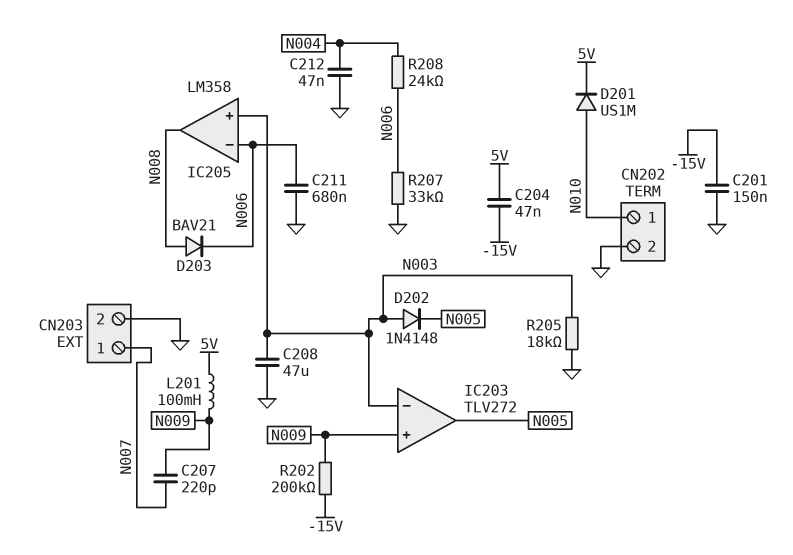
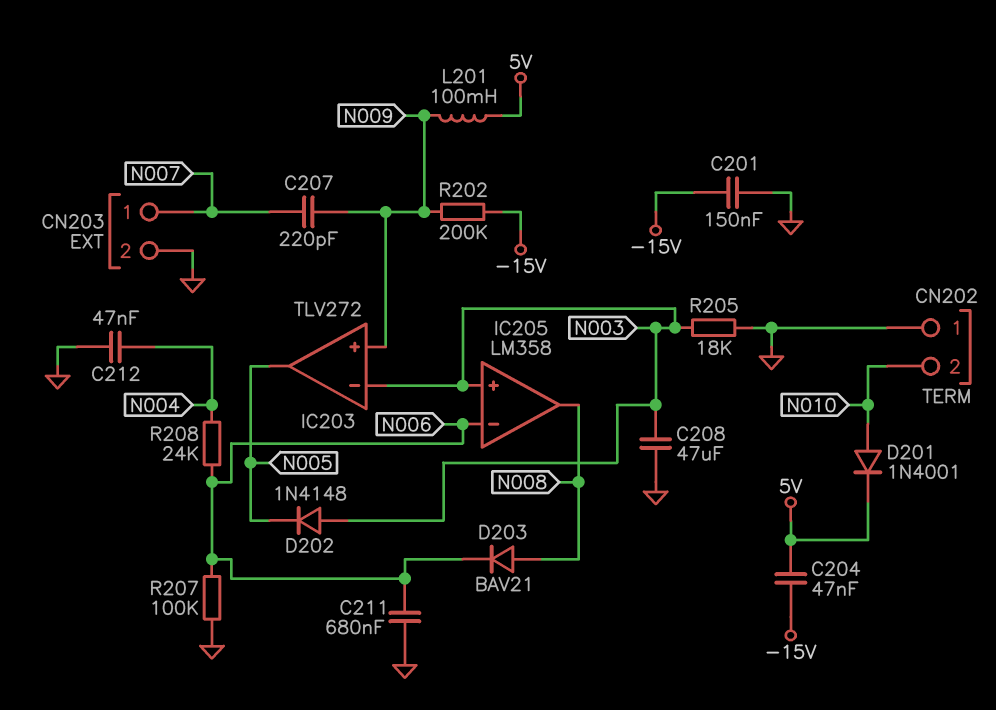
CN202 pin 1: N010 -> GND
CN202 pin 2: GND -> N010
D201: diode US1M (A N010, K 5V) -> diode 1N4001 (A N010, K 5V)
R207: 33k (GND, N006) -> 100k (GND, N006)

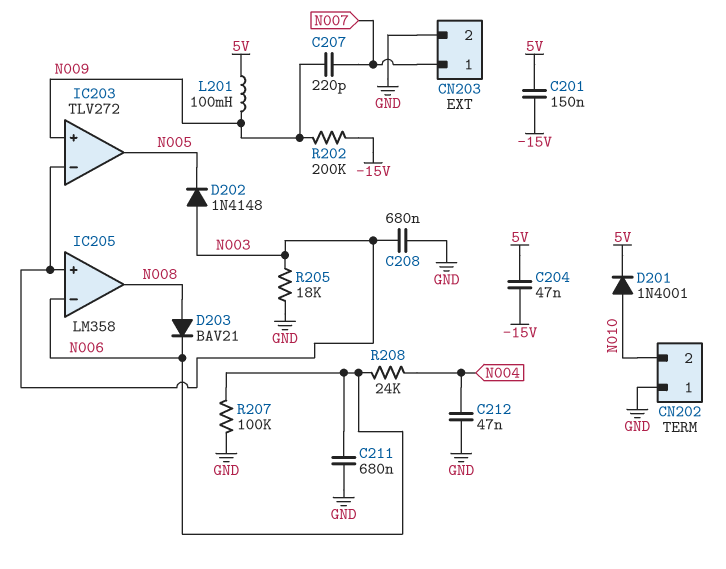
C201: 150nF (-15V, GND) -> 150nF (-15V, 5V)
C208: 47uF (GND, N003) -> 680nF (GND, N003)

